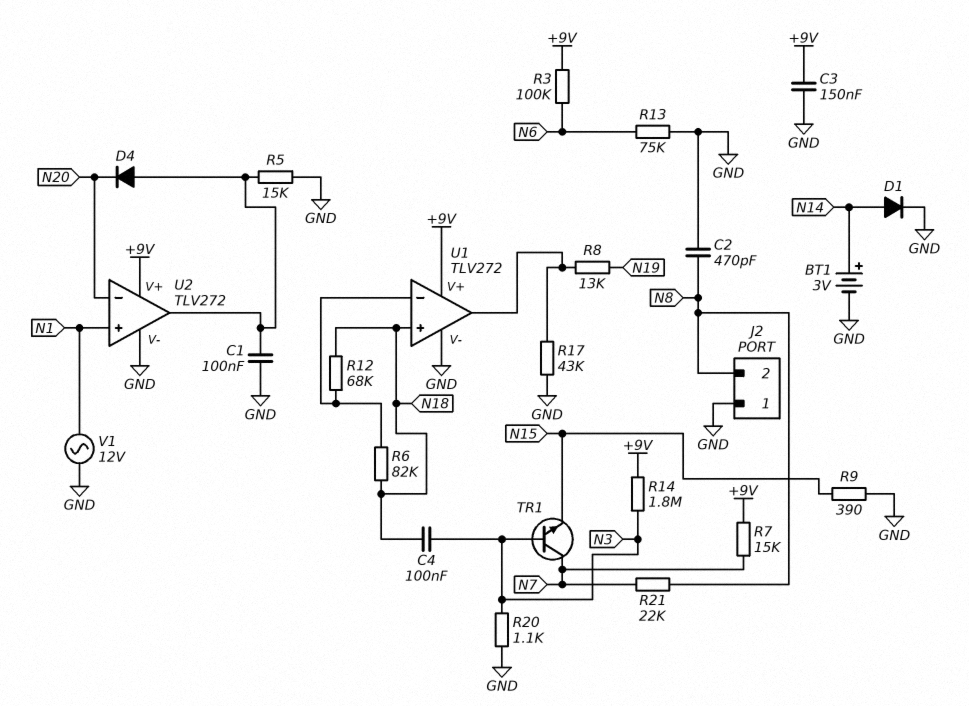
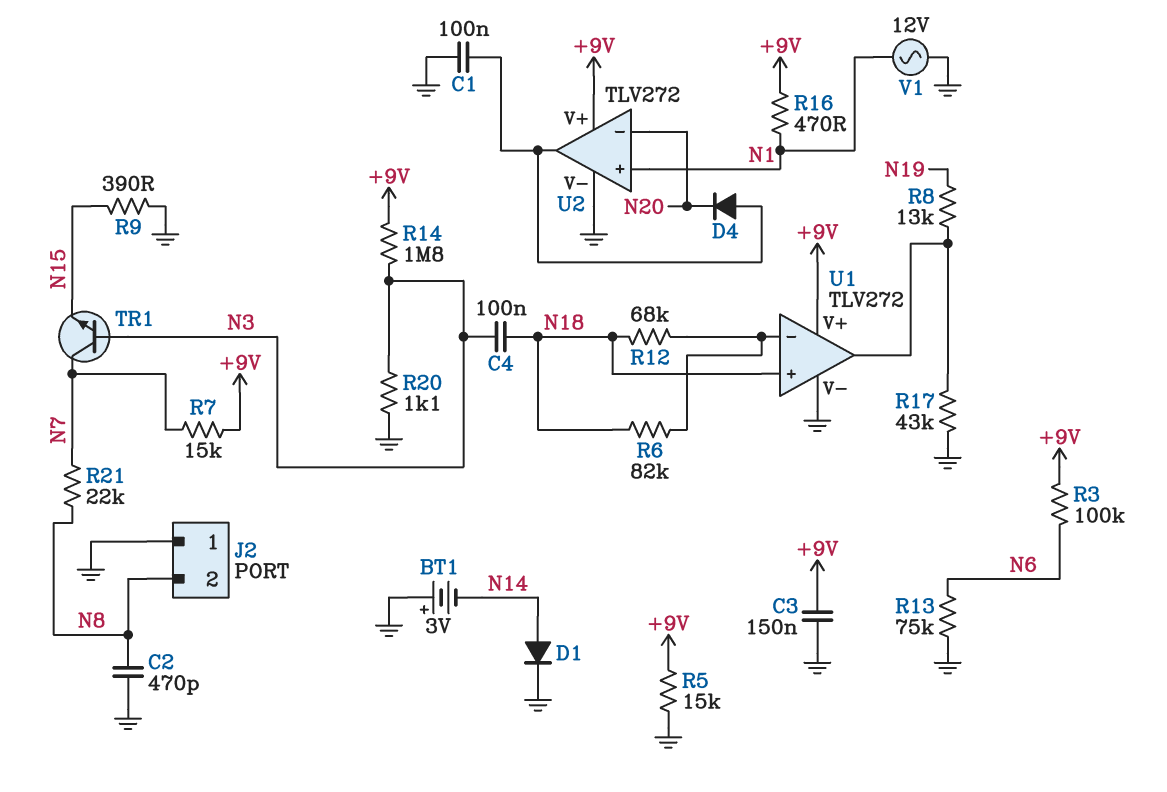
BT1: 3V (plus N14, minus GND) -> 3V (plus GND, minus N14)
R5: 15k (GND, U2/out) -> 15k (+9V, GND)
R16: none -> 470 (+9V, N1)

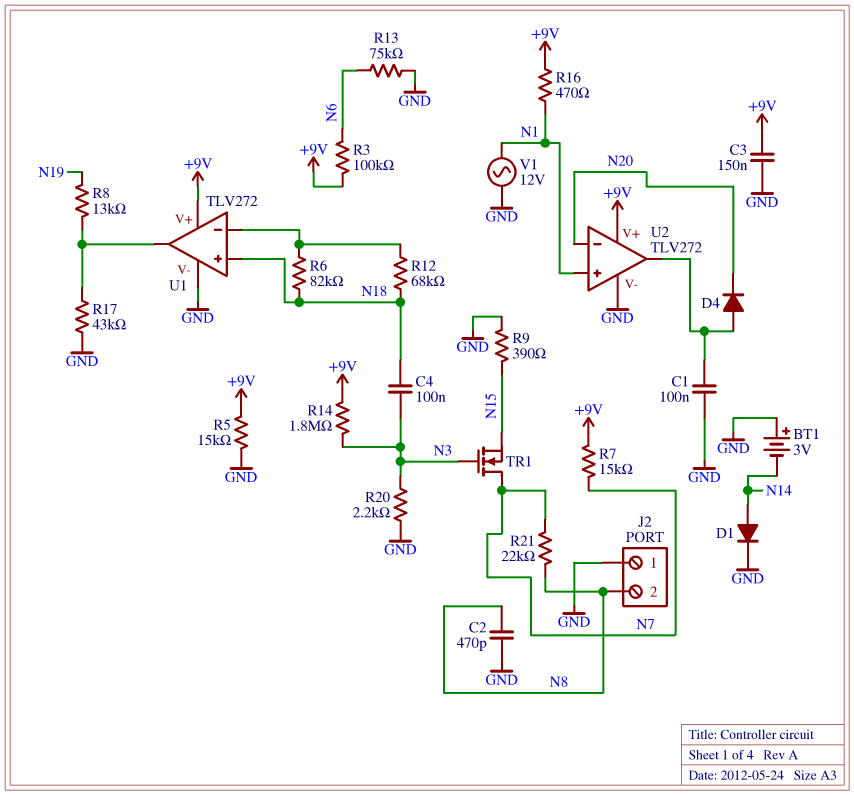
R20: 1.1k (GND, N3) -> 2.2k (GND, N3)
TR1: NPN (B N3, C N7, E N15) -> NMOS (G N3, D N7, S N15)

